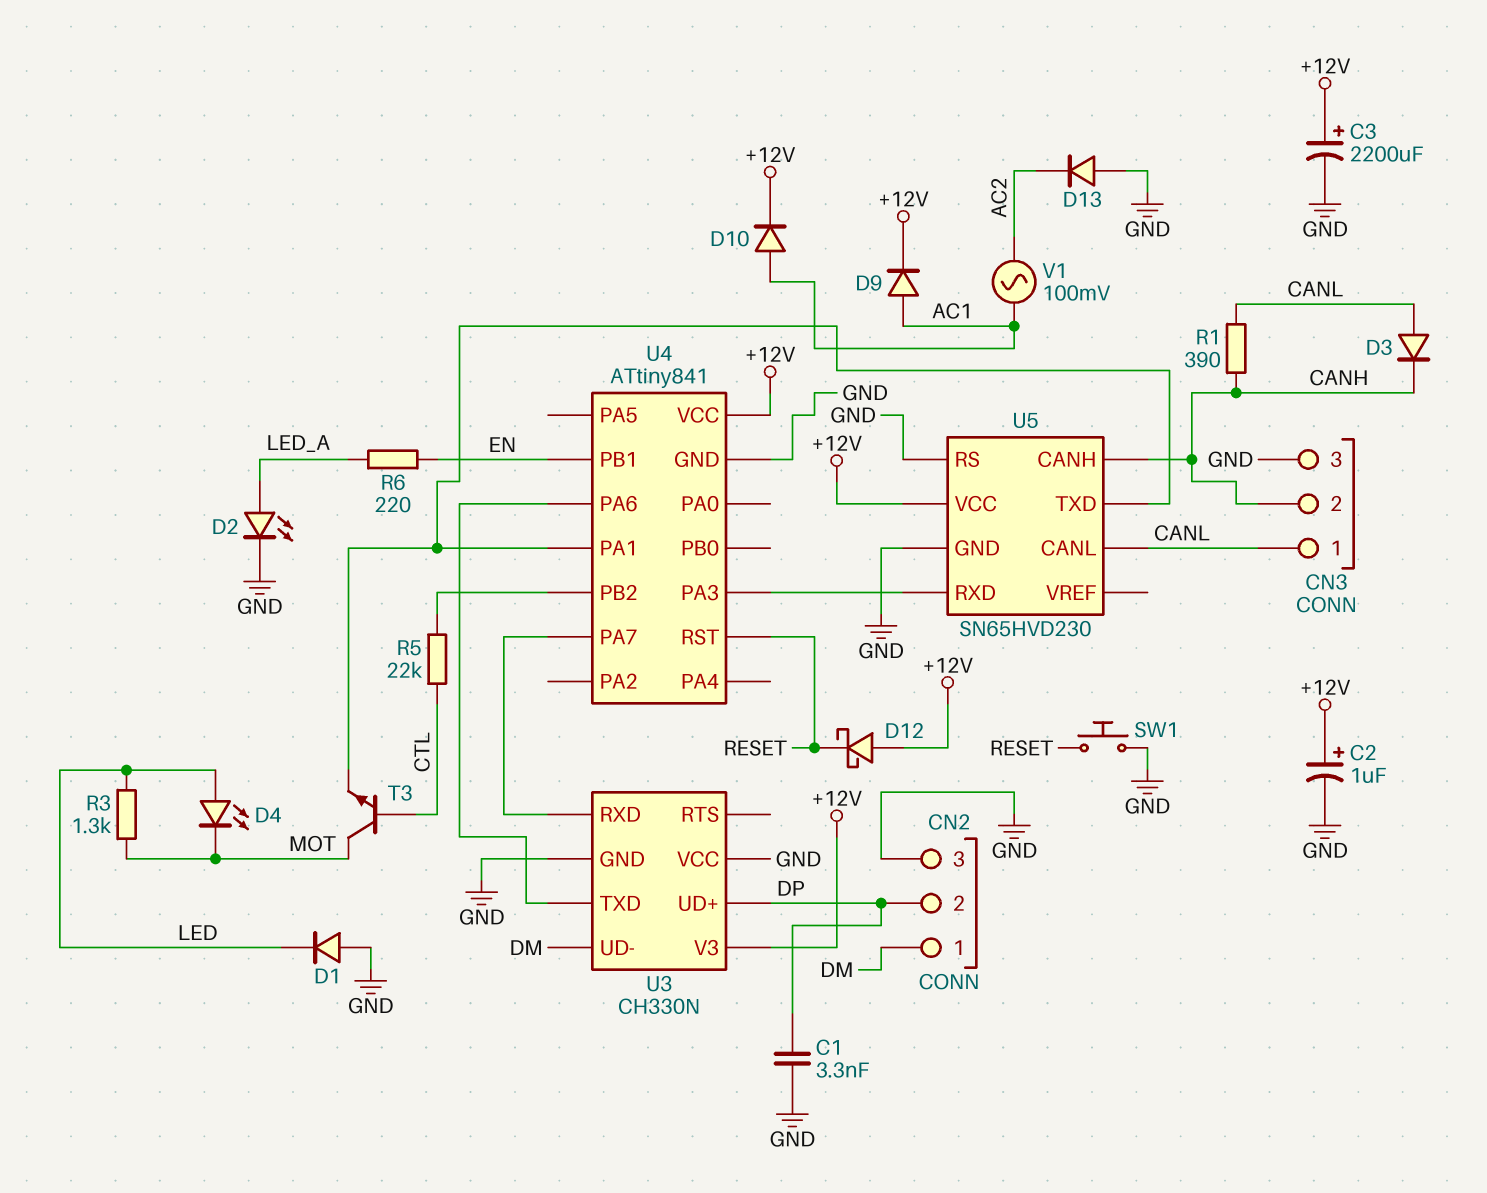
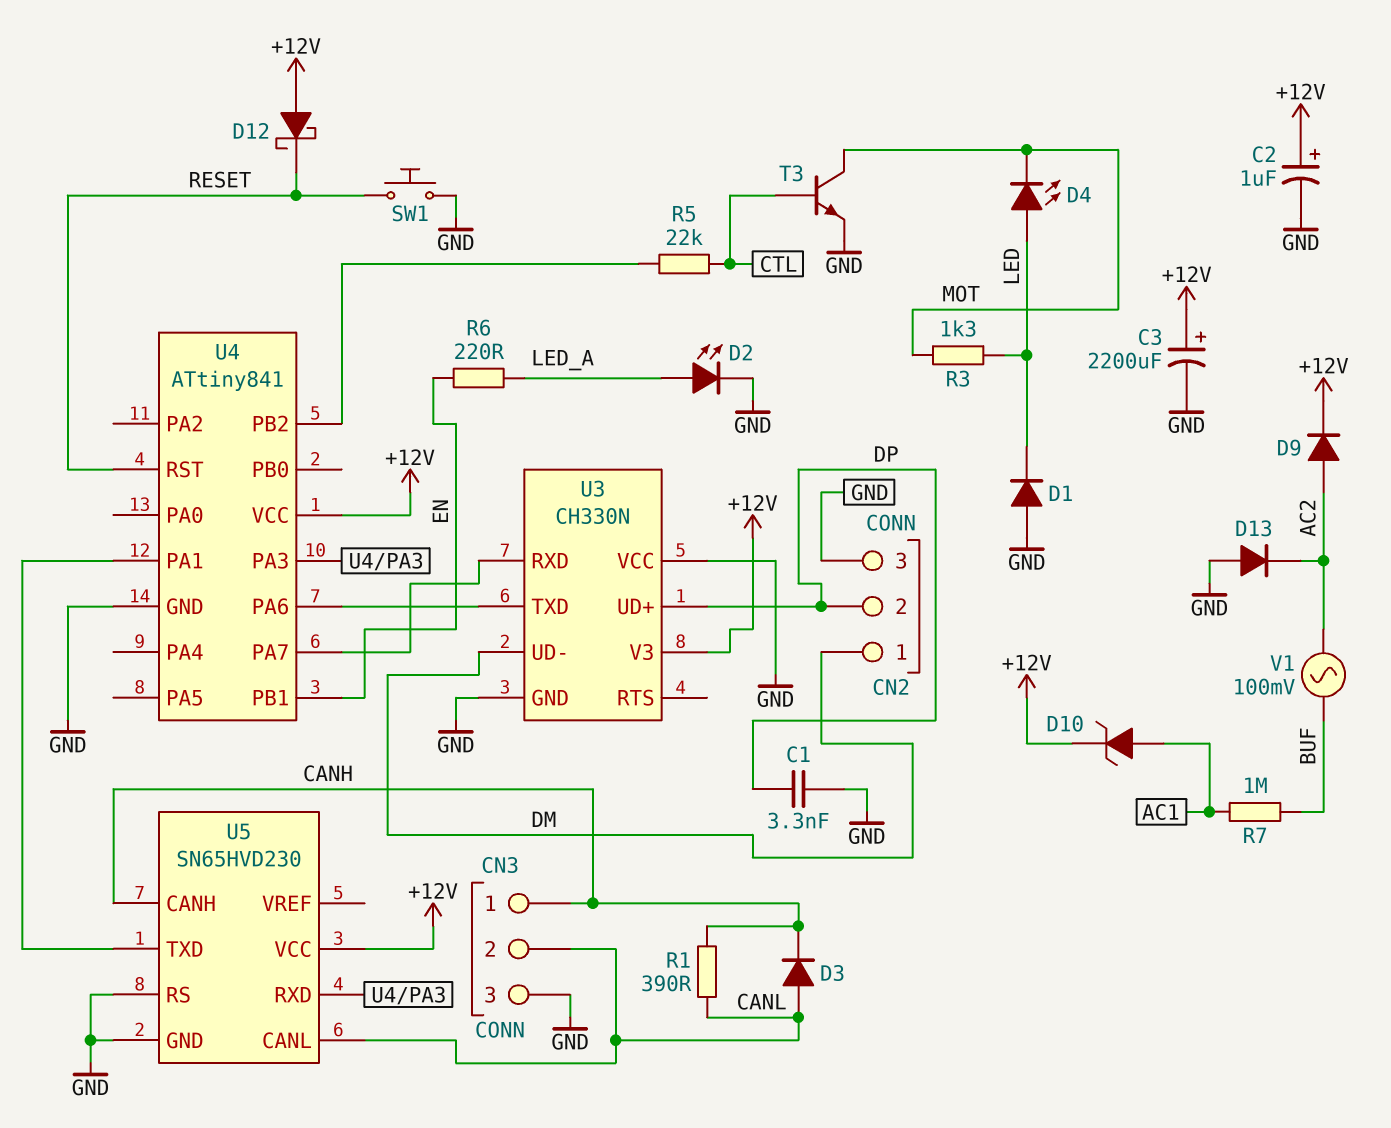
CN3 pin 1: CANL -> CANH
CN3 pin 2: CANH -> CANL
D9: diode (A AC1, K +12V) -> diode (A AC2, K +12V)
D10: diode (A AC1, K +12V) -> zener (A AC1, K +12V)
R7: none -> 1M (AC1, BUF)
T3: NPN (B CTL, C MOT, E U4/PA1) -> NPN (B CTL, C MOT, E GND)
V1: AC 100mV (AC1, AC2) -> AC 100mV (AC2, BUF)

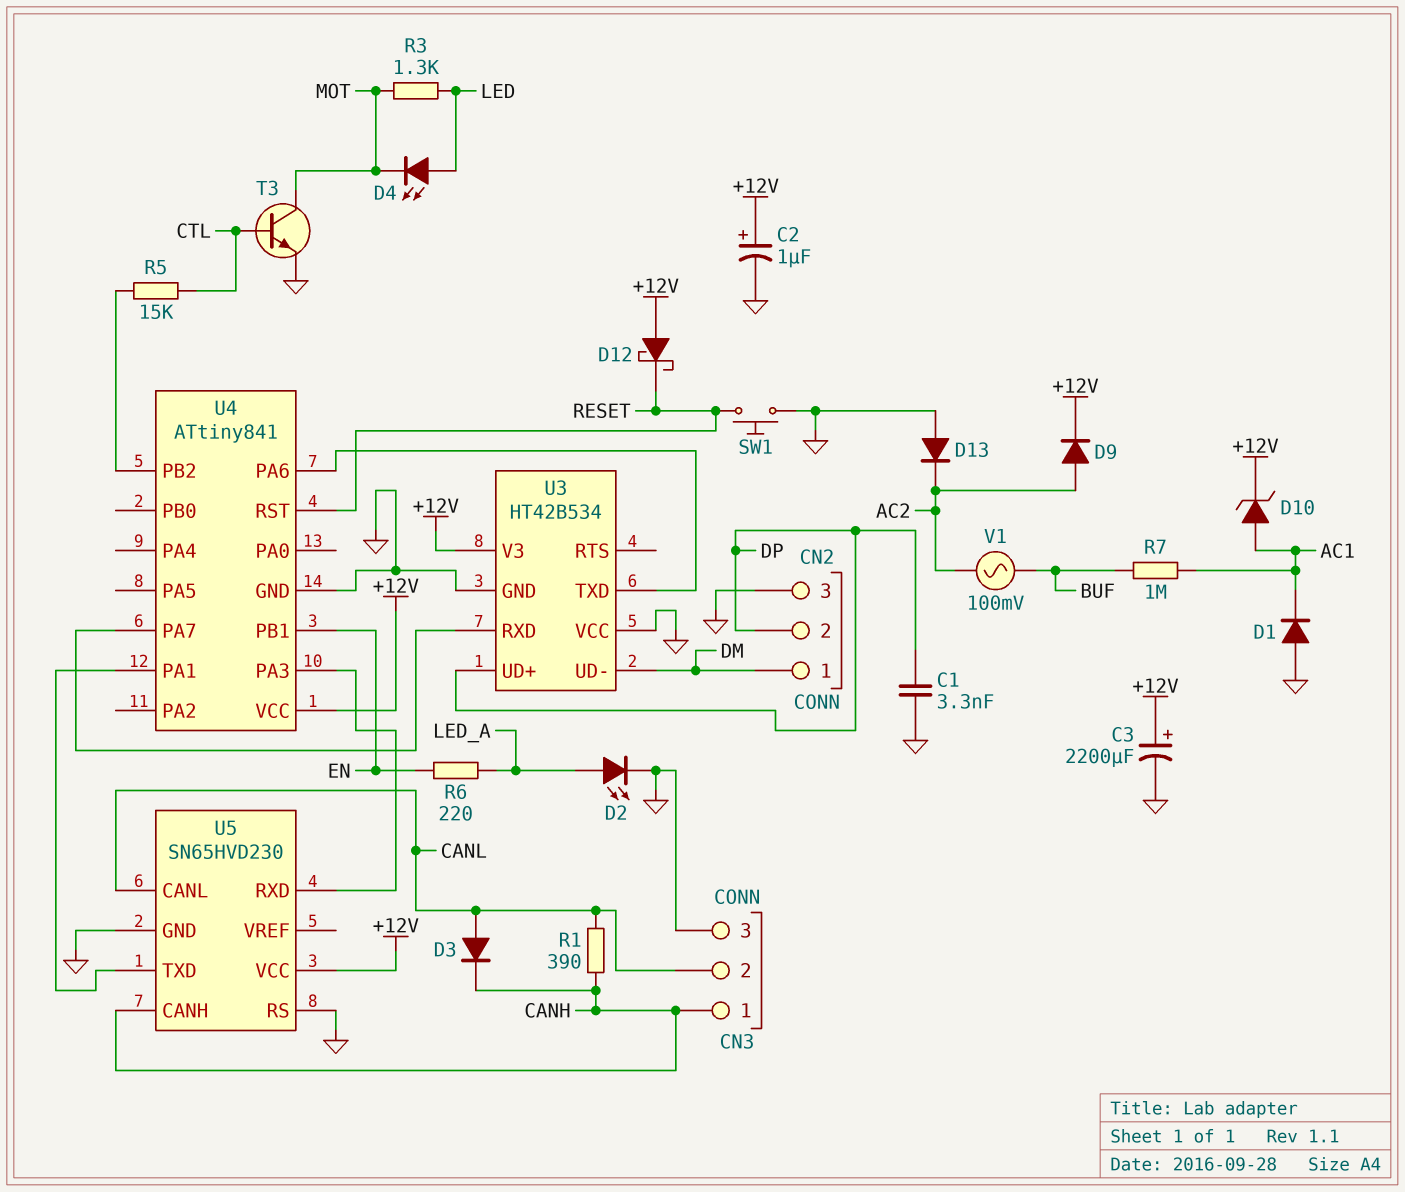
D1: diode (A GND, K LED) -> diode (A GND, K AC1)
R5: 22k (CTL, U4/PB2) -> 15k (CTL, U4/PB2)
U3: CH330N -> HT42B534

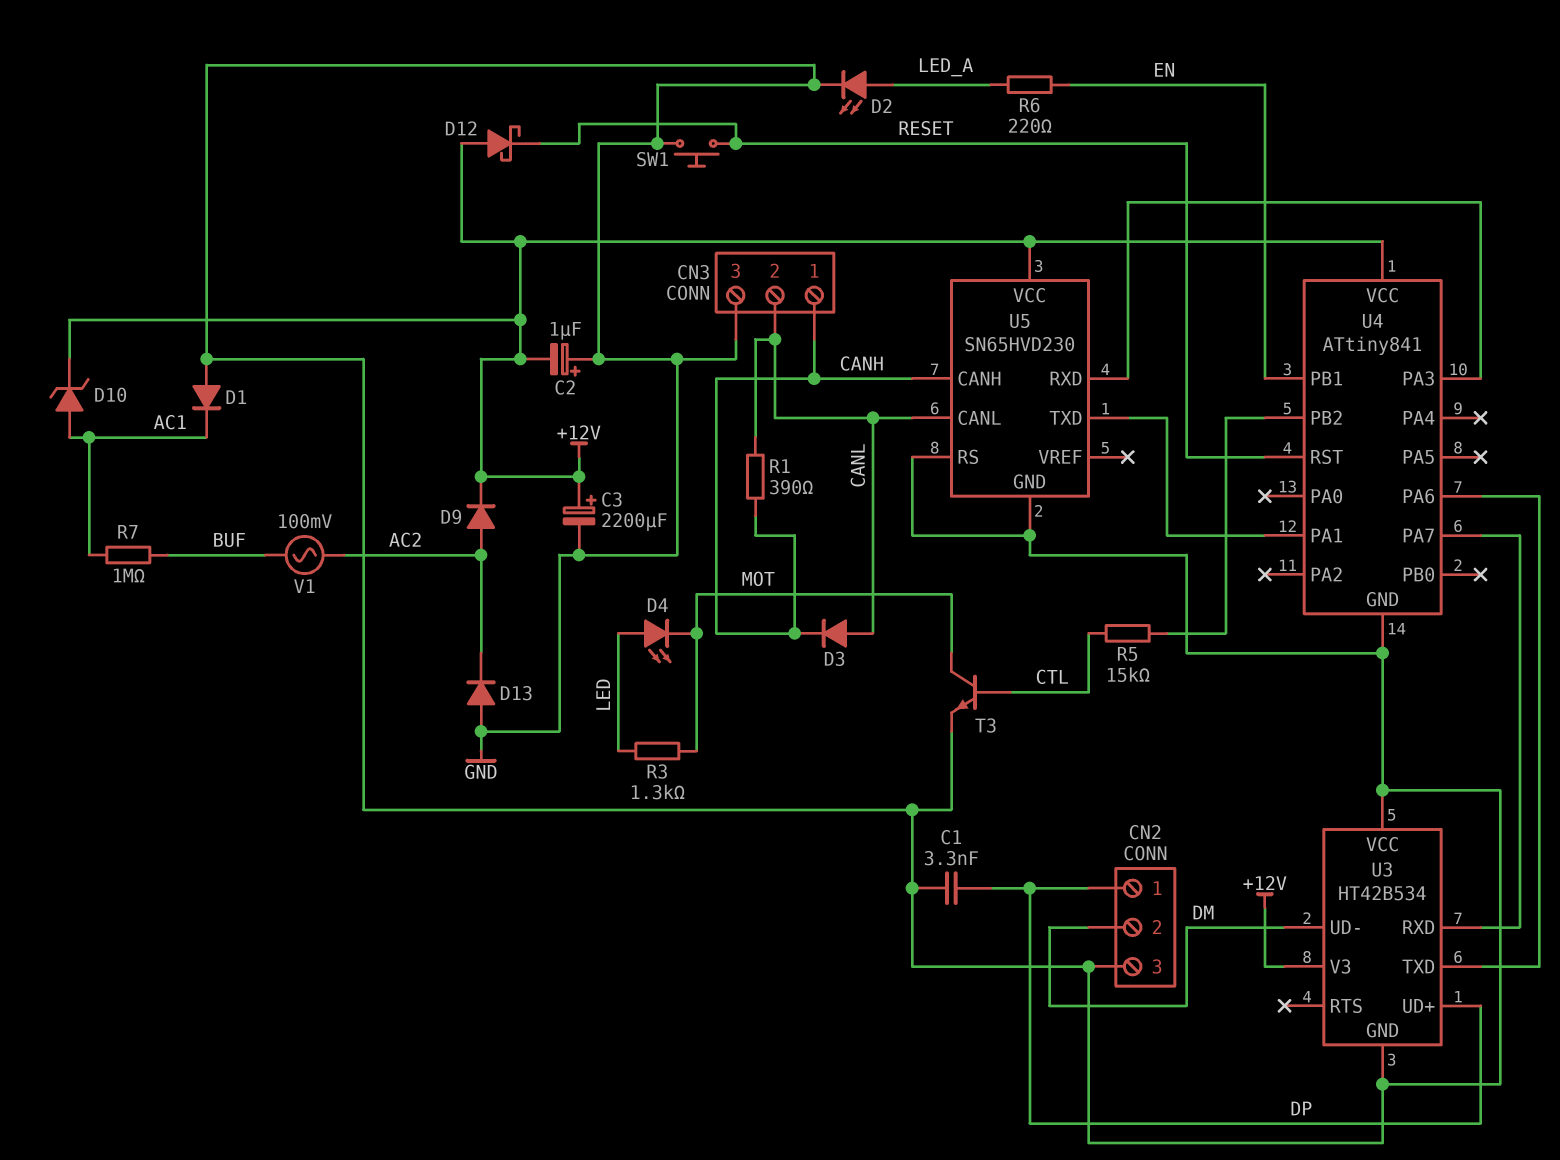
C2: 1uF (plus +12V, minus GND) -> 1uF (plus GND, minus +12V)
CN2 pin 1: DM -> DP
CN2 pin 2: DP -> DM

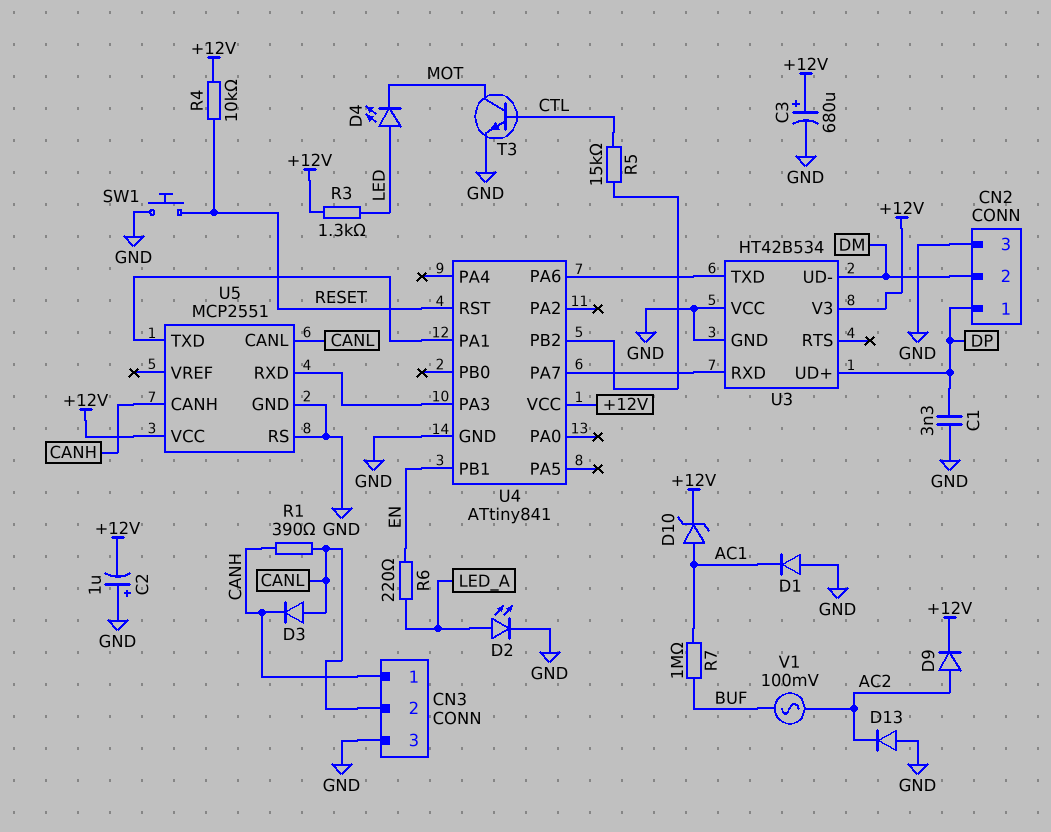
C3: 2200uF (plus +12V, minus GND) -> 680uF (plus +12V, minus GND)
D12: schottky (A +12V, K RESET) -> none
R3: 1.3k (LED, MOT) -> 1.3k (+12V, LED)
R4: none -> 10k (+12V, RESET)
U5: SN65HVD230 -> MCP2551

